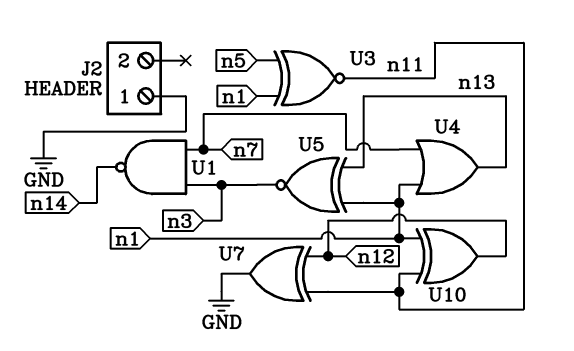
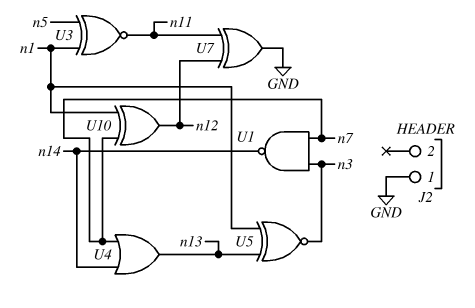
U4: OR (in n1, in n7, out n13) -> OR (in n7, in n14, out n13)
U10: XOR (in n1, in n11, out n12) -> XOR (in n1, in n7, out n12)

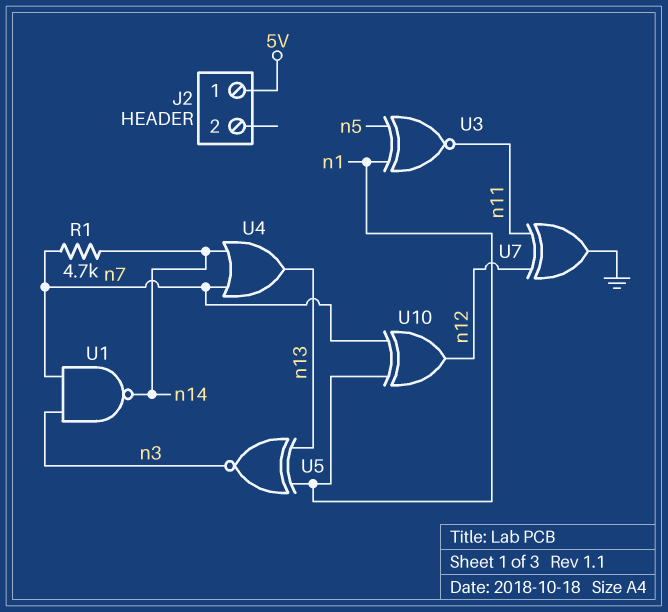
J2 pin 1: GND -> 5V
R1: none -> 4.7k (n7, n14)

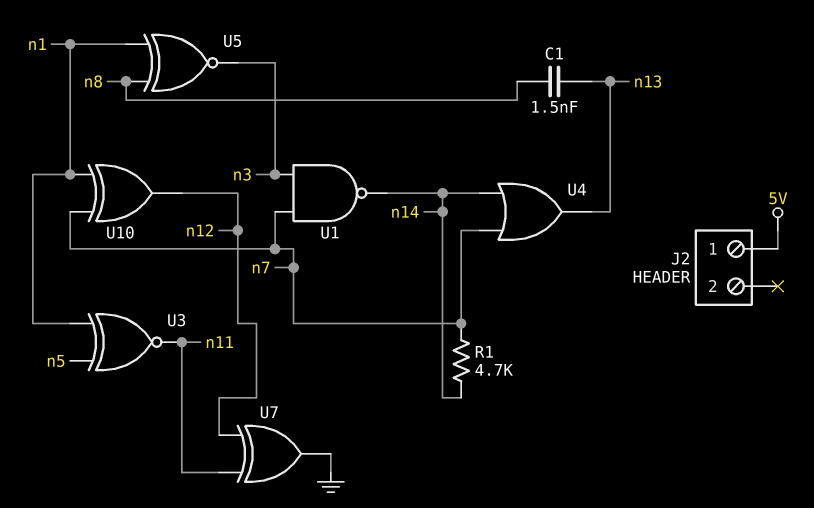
C1: none -> 1.5nF (n8, n13)
U5: XNOR (in n1, in n13, out n3) -> XNOR (in n1, in n8, out n3)

